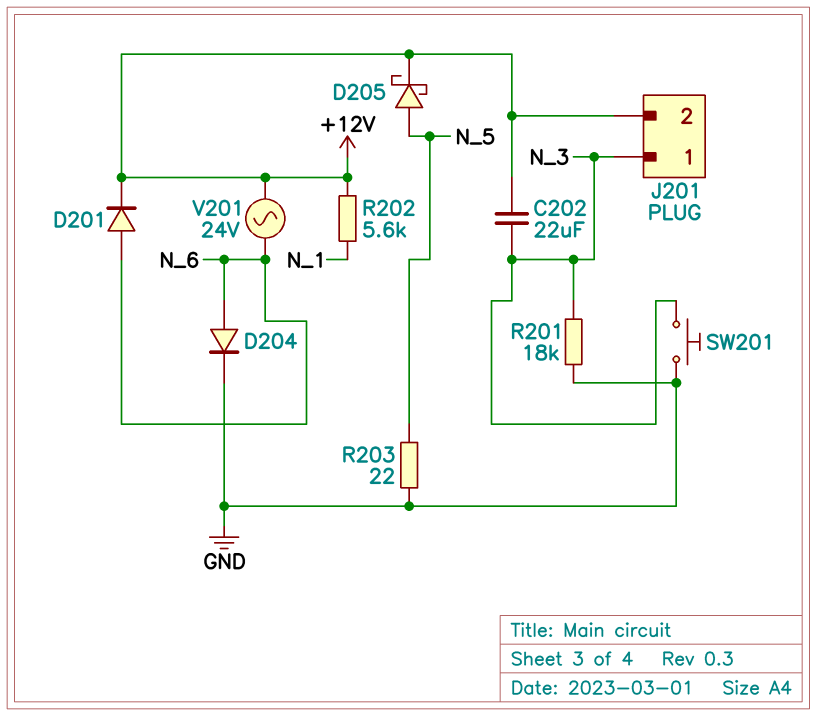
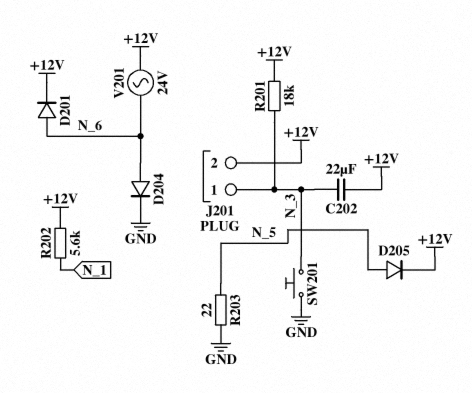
D205: schottky (A N_5, K +12V) -> diode (A N_5, K +12V)
R201: 18k (GND, N_3) -> 18k (+12V, N_3)

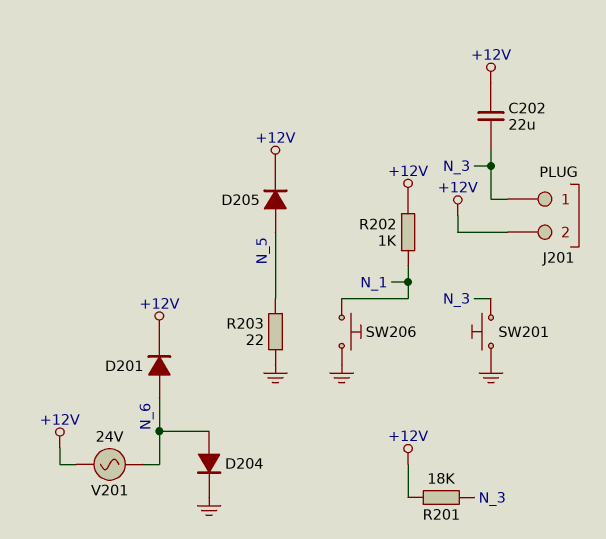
R202: 5.6k (+12V, N_1) -> 1k (+12V, N_1)
SW206: none -> button (GND, N_1)

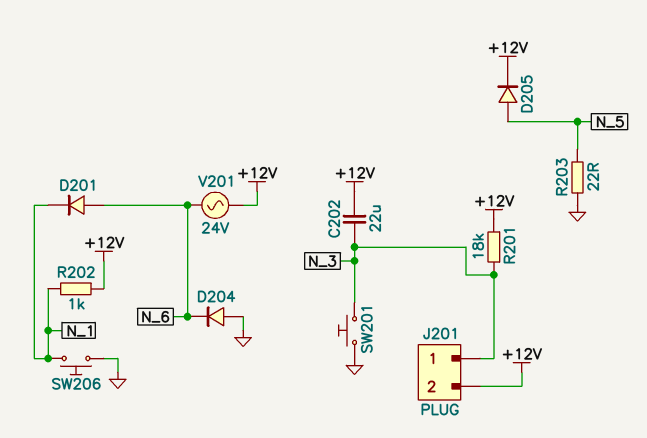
D201: diode (A N_6, K +12V) -> diode (A N_6, K N_1)
D204: diode (A N_6, K GND) -> diode (A GND, K N_6)

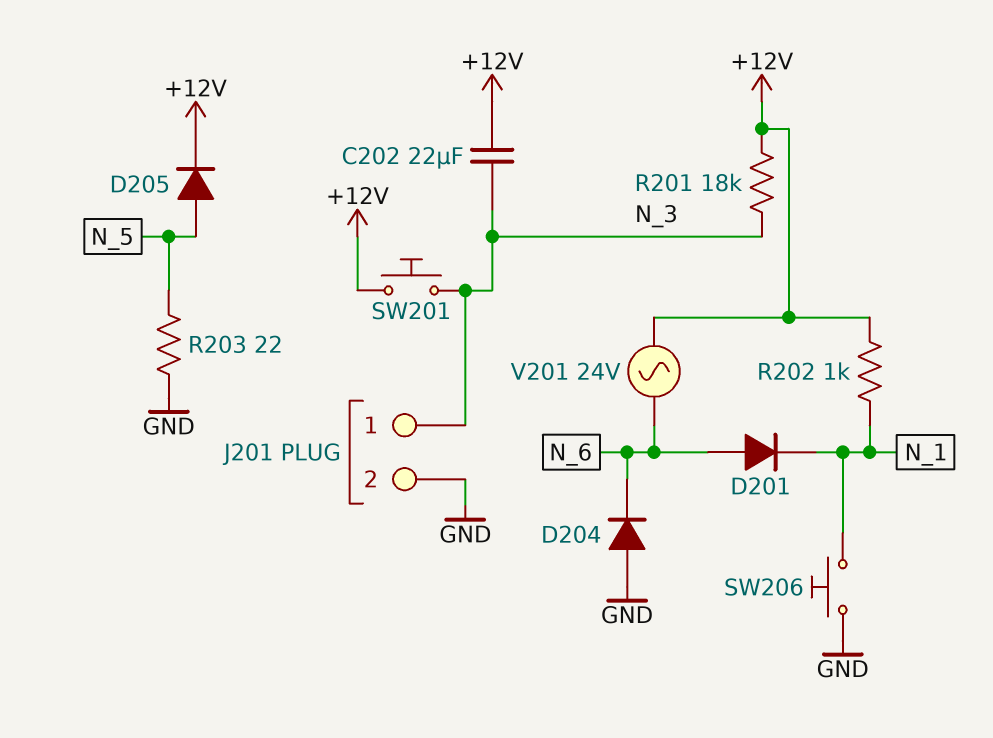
J201 pin 2: +12V -> GND
SW201: button (GND, N_3) -> button (+12V, N_3)

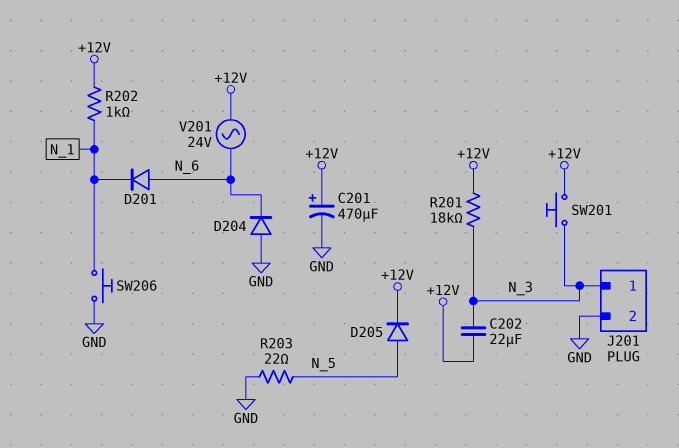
C201: none -> 470uF (plus +12V, minus GND)

